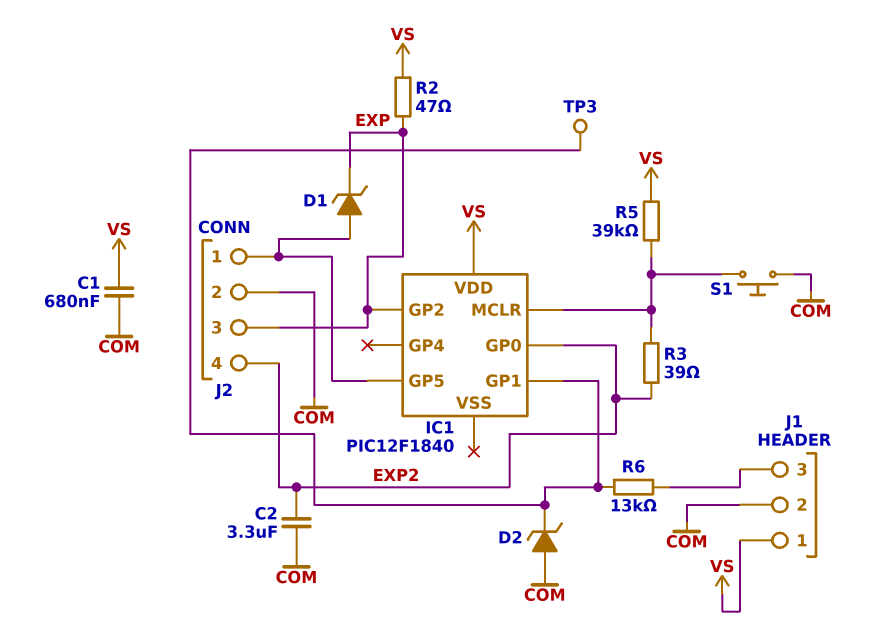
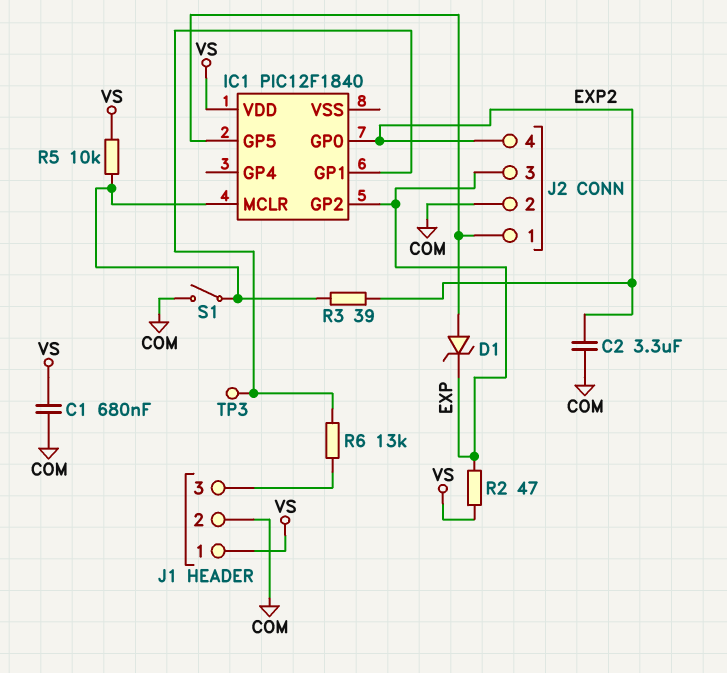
D2: zener (A COM, K IC1/GP1) -> none
R5: 39k (IC1/MCLR, VS) -> 10k (IC1/MCLR, VS)
S1: button (COM, IC1/MCLR) -> switch (COM, IC1/MCLR)

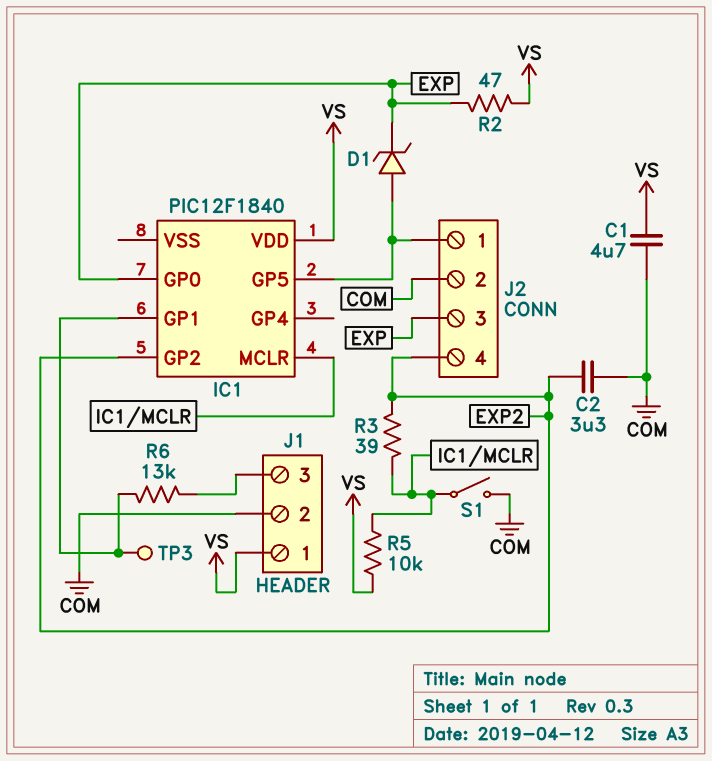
C1: 680nF (COM, VS) -> 4.7uF (COM, VS)
IC1 pin GP0: EXP2 -> EXP
IC1 pin GP2: EXP -> EXP2

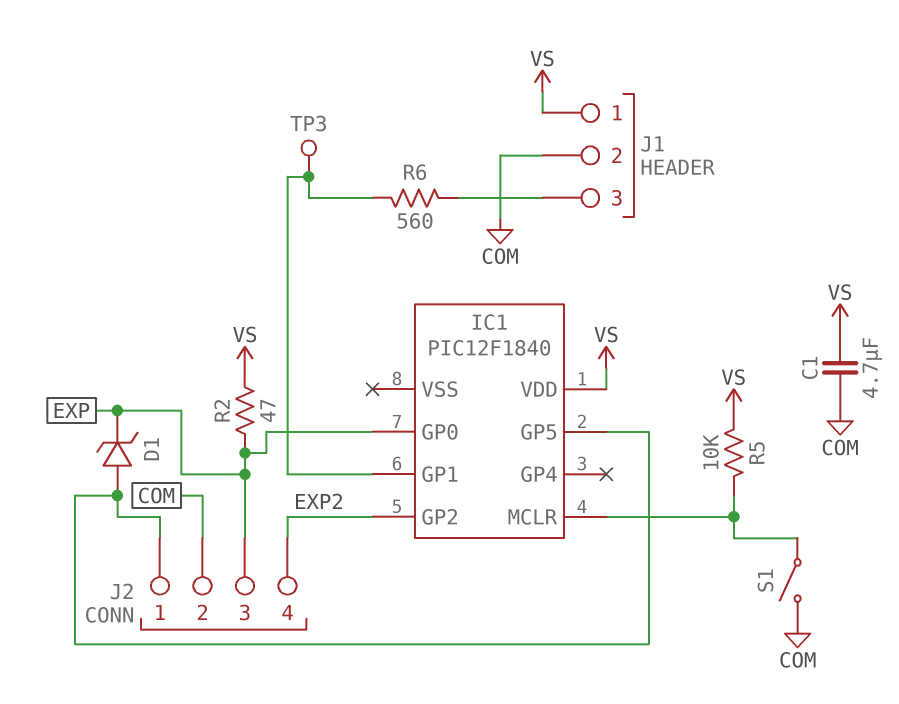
C2: 3.3uF (COM, EXP2) -> none
R3: 39 (EXP2, IC1/MCLR) -> none
R6: 13k (IC1/GP1, J1/3) -> 560 (IC1/GP1, J1/3)

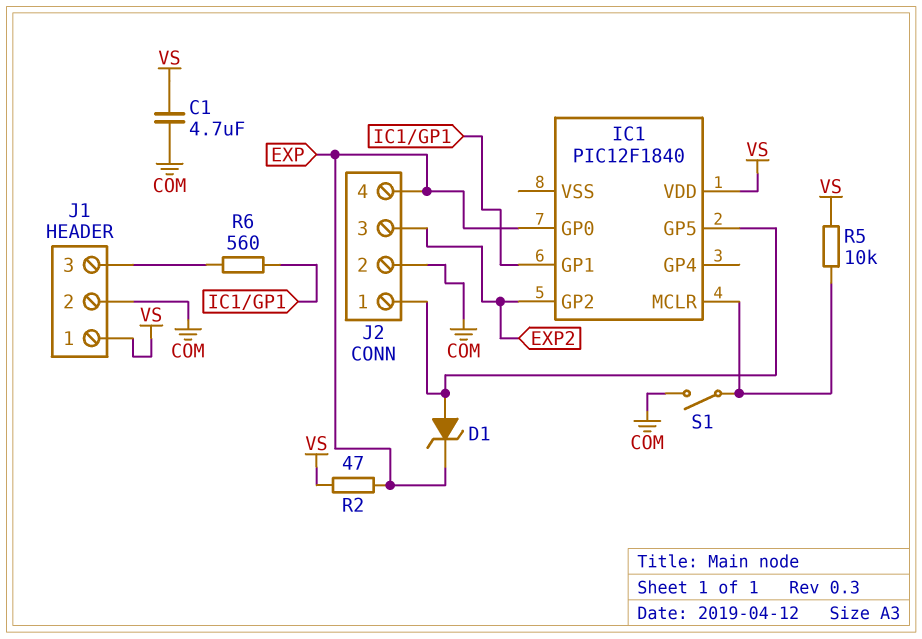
J2 pin 3: EXP -> EXP2
J2 pin 4: EXP2 -> EXP
TP3: test point (IC1/GP1) -> none

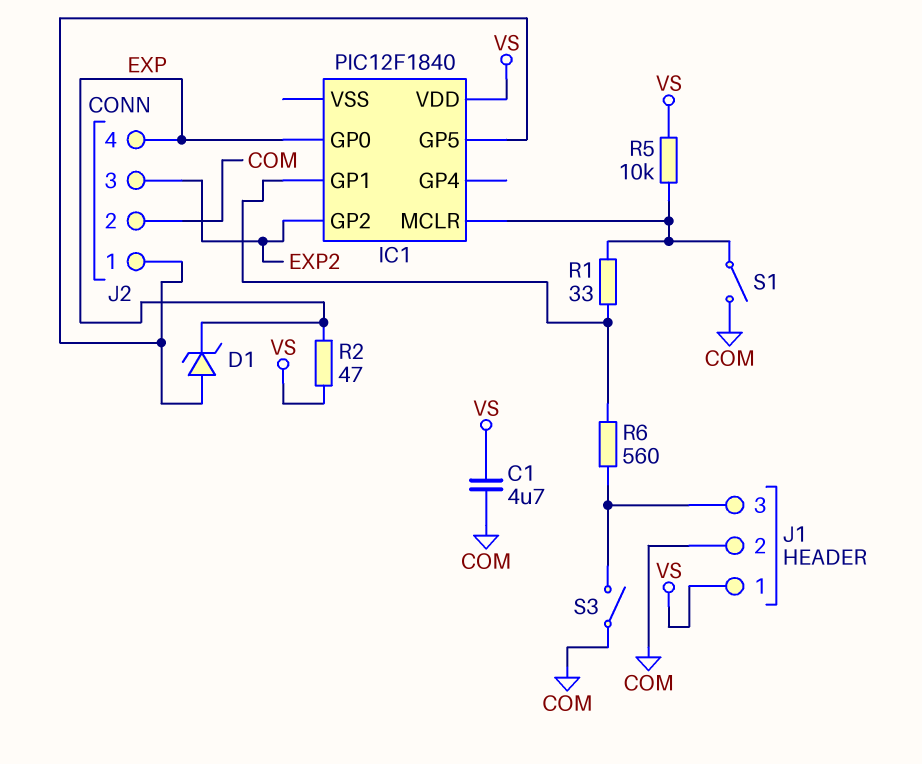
R1: none -> 33 (IC1/GP1, IC1/MCLR)
S3: none -> switch (COM, J1/3)

